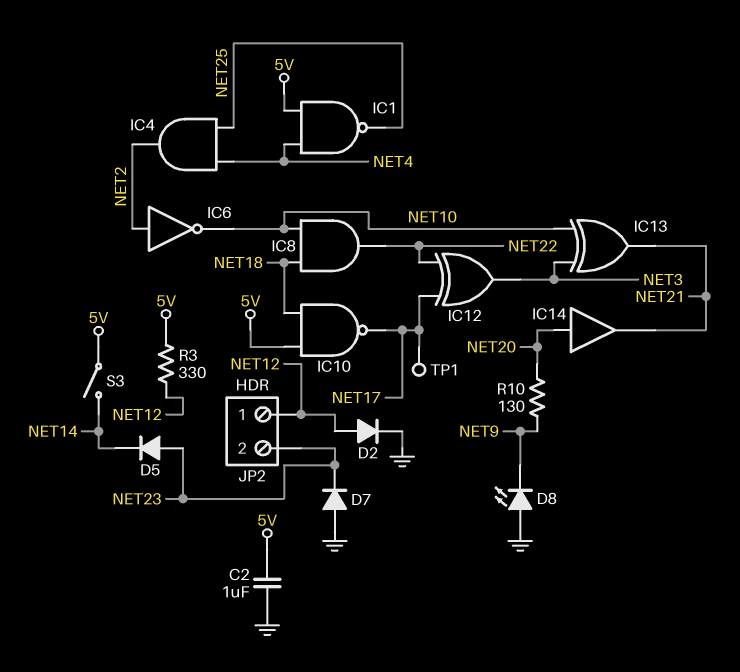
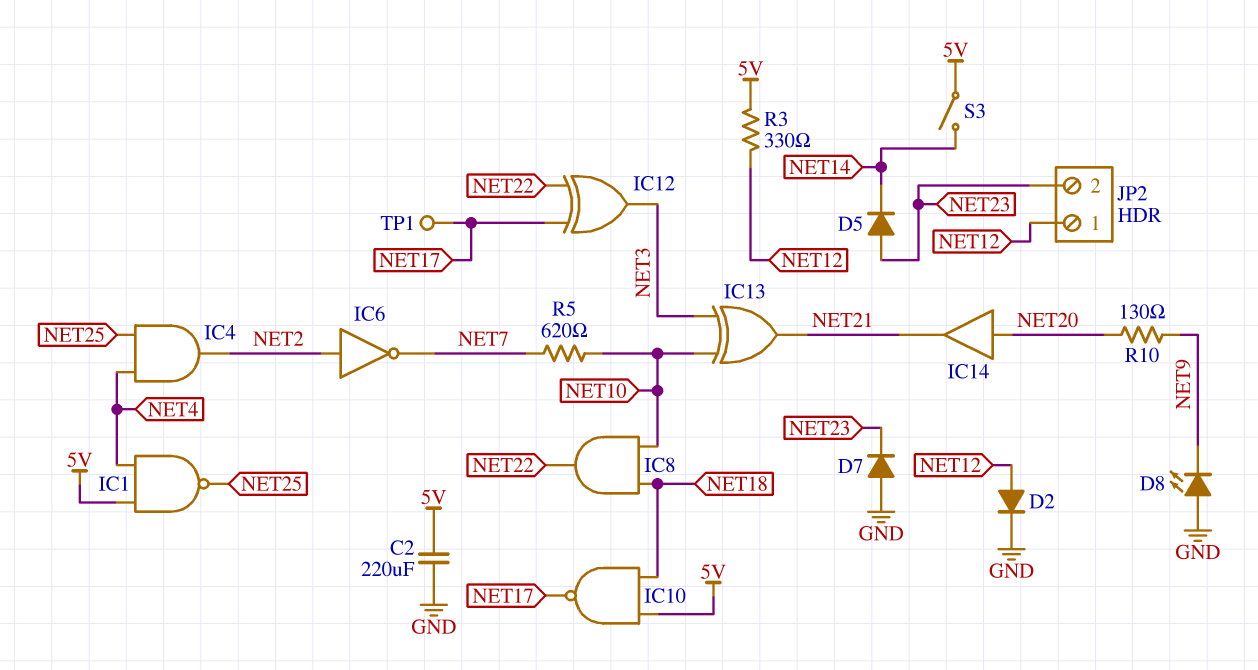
C2: 1uF (5V, GND) -> 220uF (5V, GND)
IC6: NOT (in NET2, out NET10) -> NOT (in NET2, out NET7)
R5: none -> 620 (NET7, NET10)

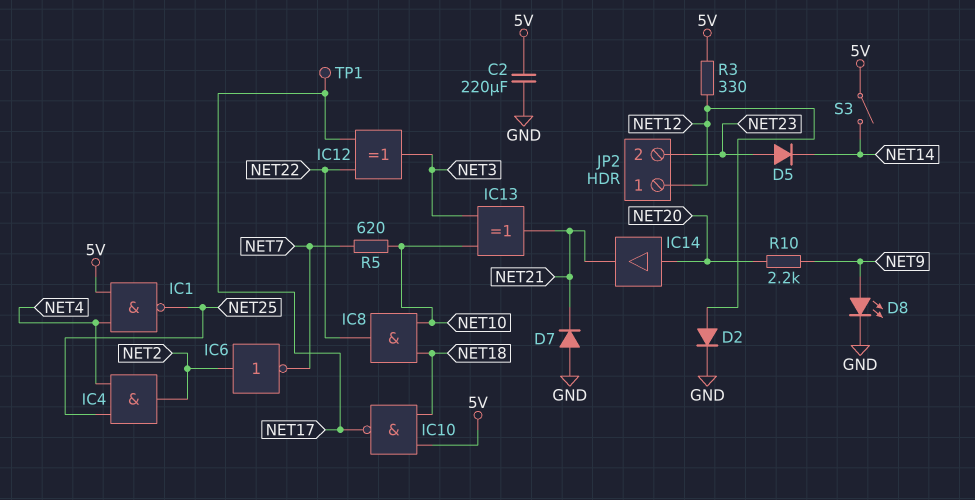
D7: diode (A GND, K NET23) -> diode (A GND, K NET21)
D8: LED (A GND, K NET9) -> LED (A NET9, K GND)
R10: 130 (NET9, NET20) -> 2.2k (NET9, NET20)

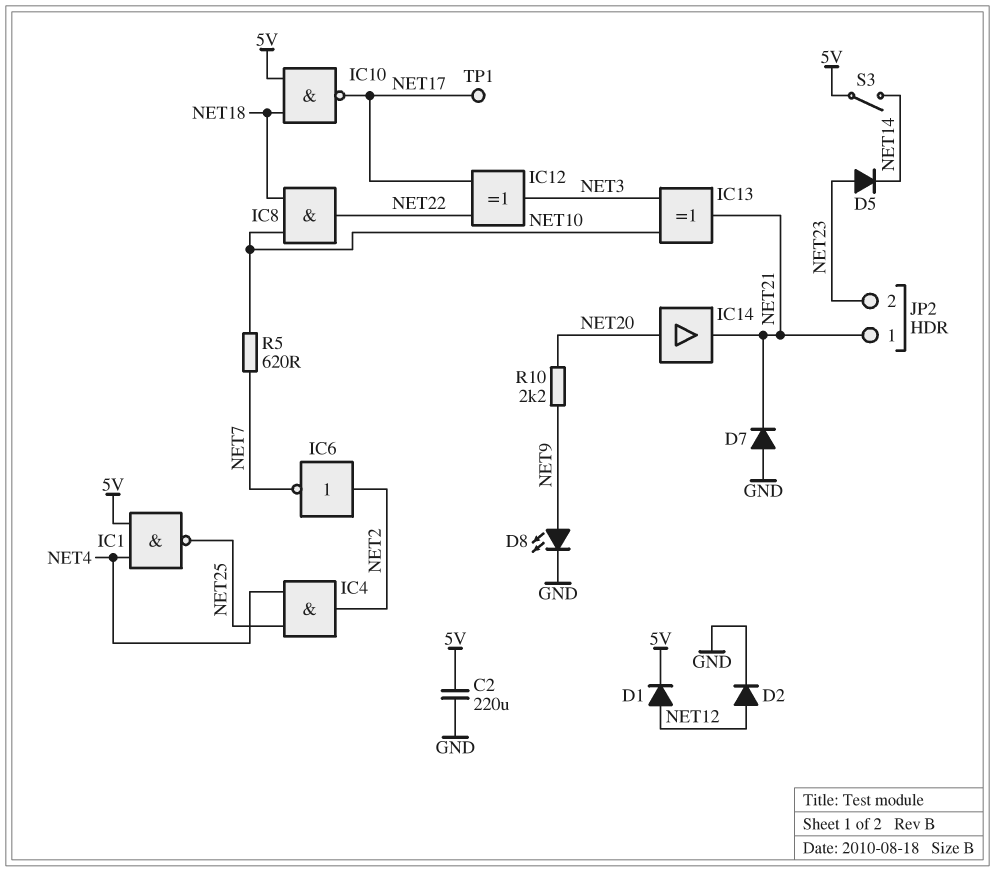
D1: none -> diode (A NET12, K 5V)
JP2 pin 1: NET12 -> NET21
R3: 330 (5V, NET12) -> none

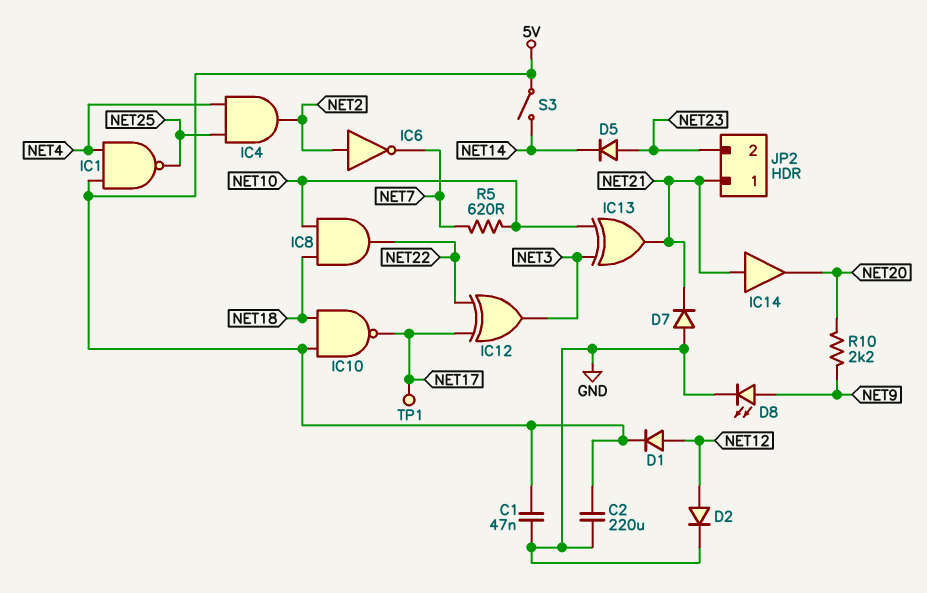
C1: none -> 47nF (5V, GND)
IC14: buffer (in NET20, out NET21) -> buffer (in NET21, out NET20)

